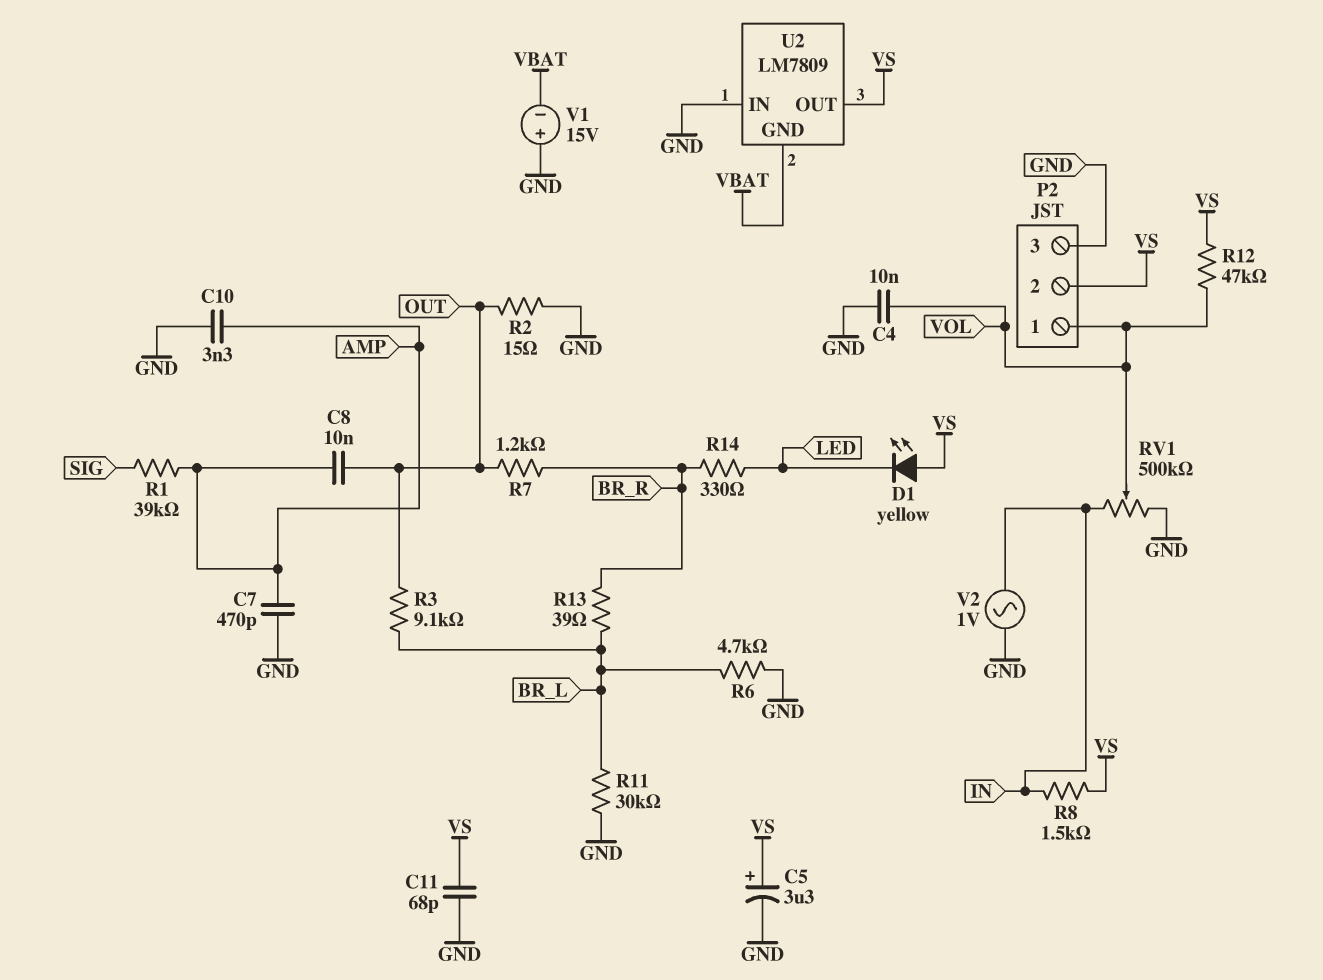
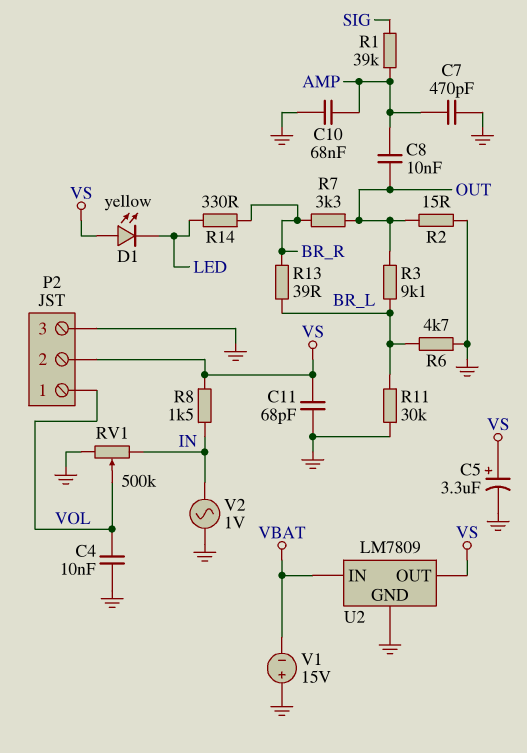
C10: 3.3nF (AMP, GND) -> 68nF (AMP, GND)
R7: 1.2k (BR_R, OUT) -> 3.3k (BR_R, OUT)
R12: 47k (VOL, VS) -> none
U2 pin GND: VBAT -> GND
U2 pin IN: GND -> VBAT

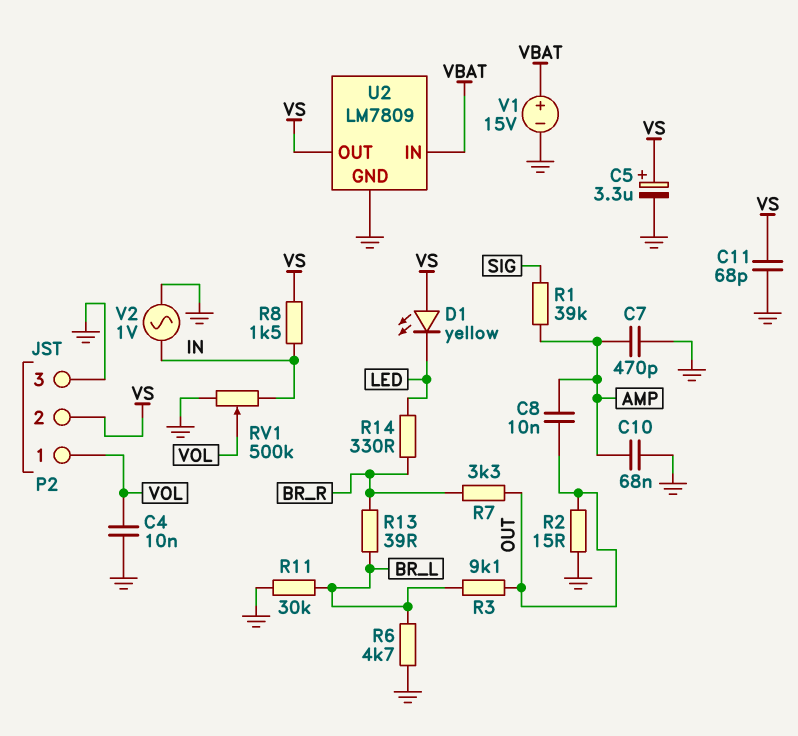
V1: 15V (plus GND, minus VBAT) -> 15V (plus VBAT, minus GND)

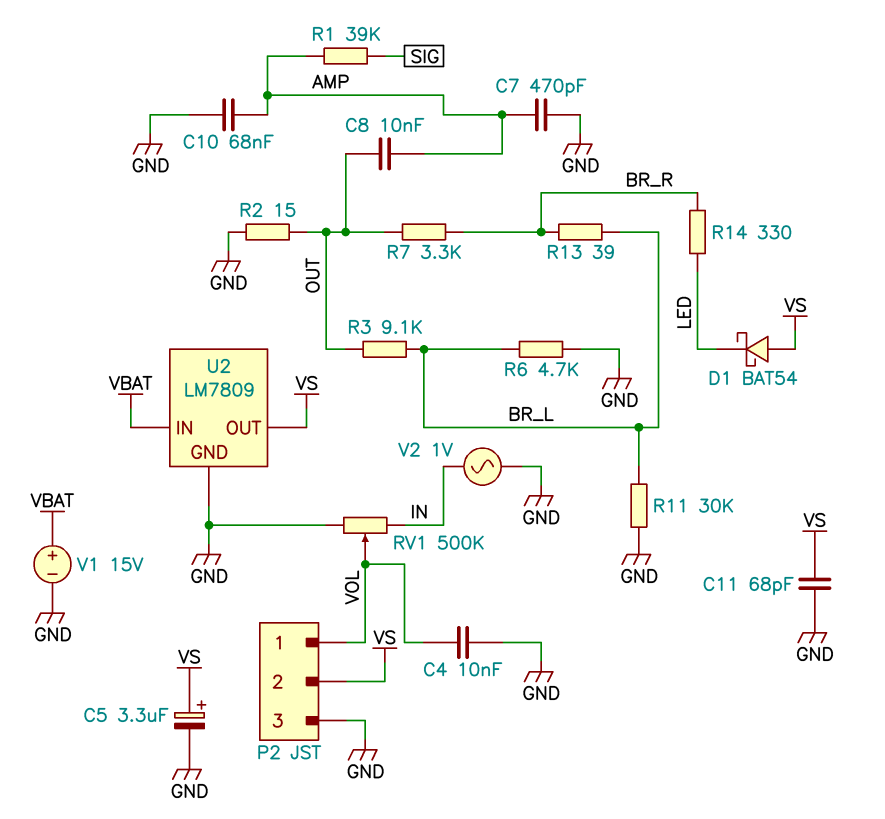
D1: LED yellow (A VS, K LED) -> schottky BAT54 (A VS, K LED)
R8: 1.5k (IN, VS) -> none

